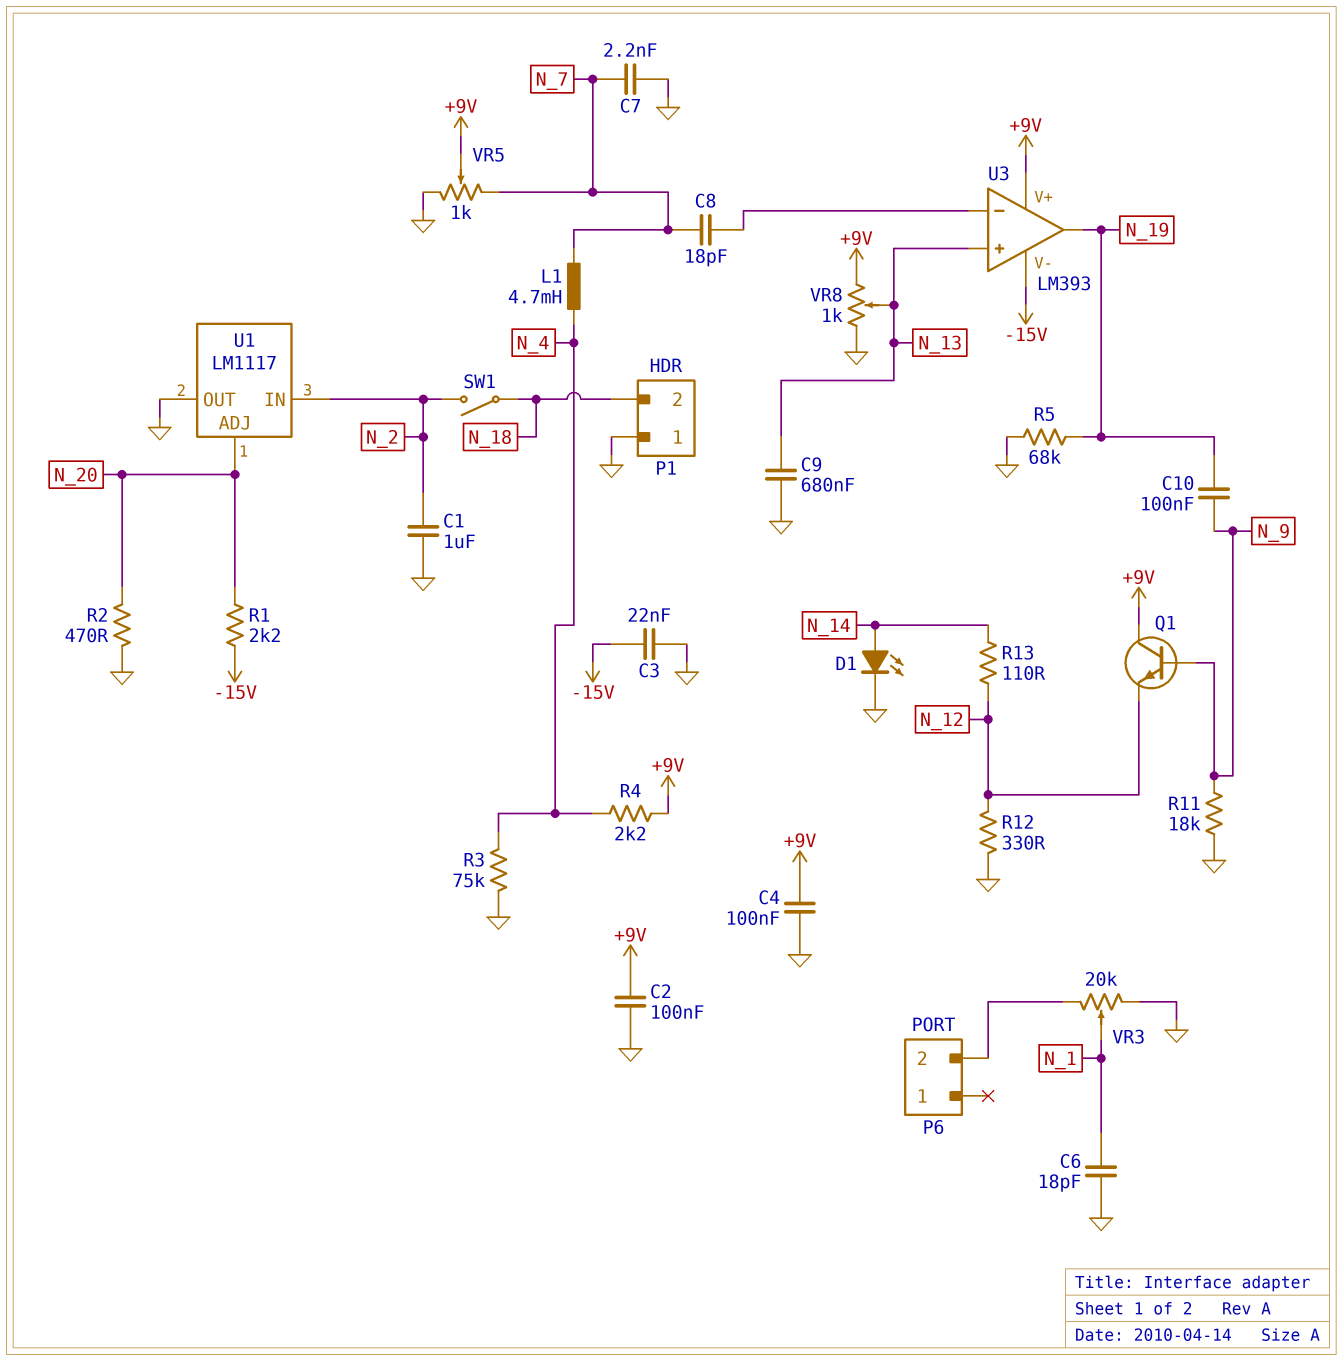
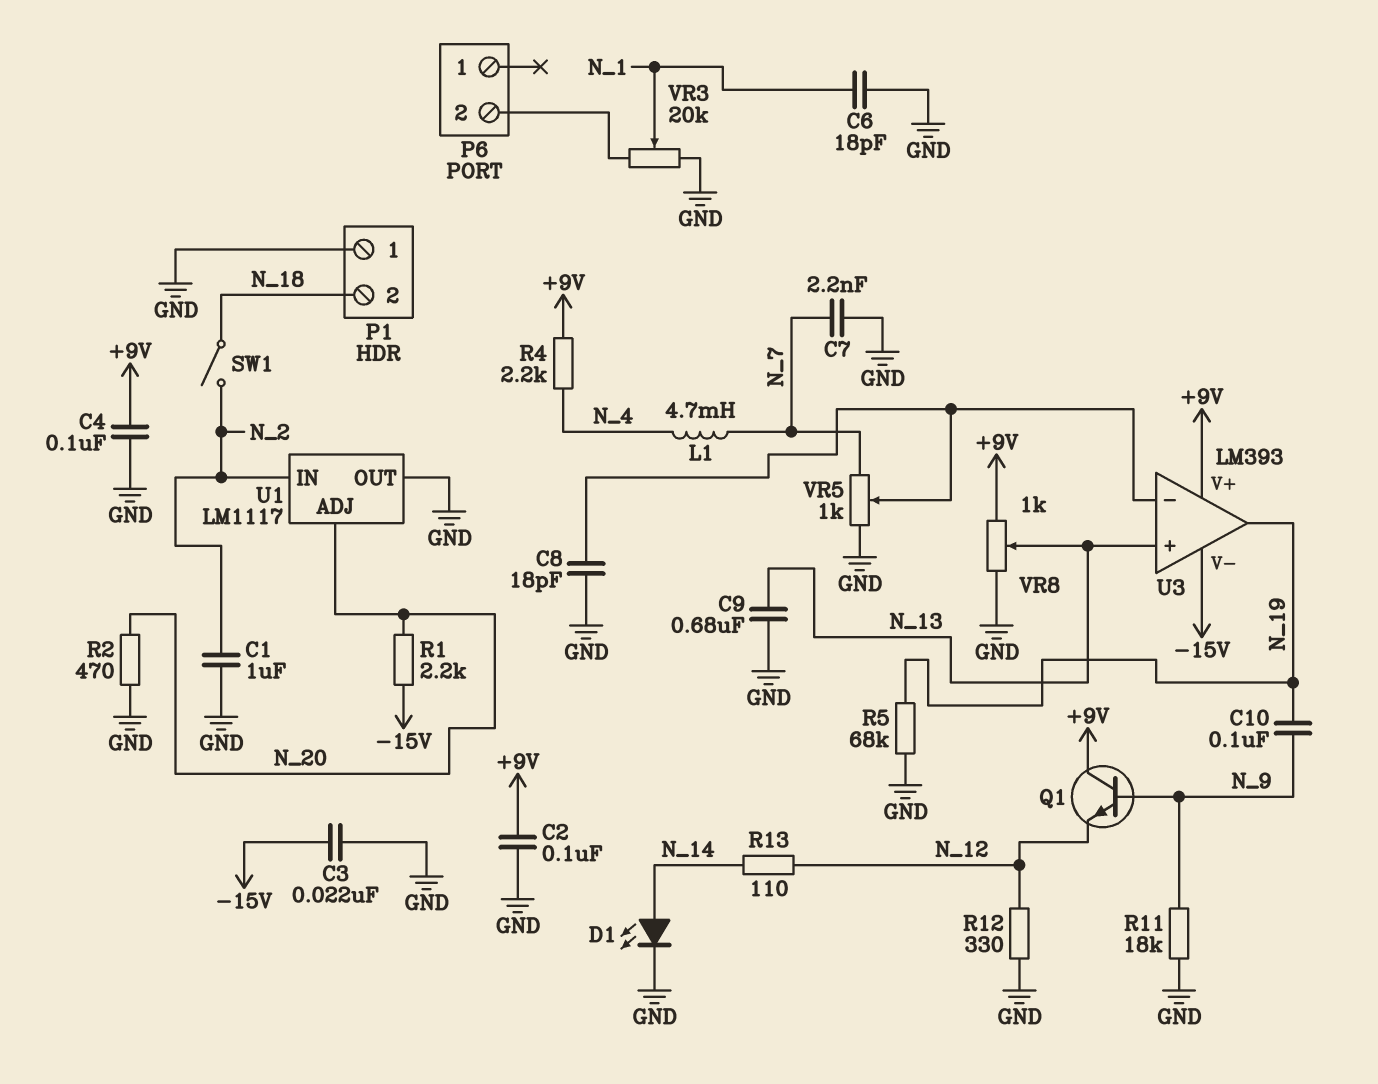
C8: 18pF (N_7, U3/in-) -> 18pF (GND, U3/in-)
R3: 75k (GND, N_4) -> none
VR5: 1k (GND, N_7, wiper +9V) -> 1k (GND, N_7, wiper U3/in-)

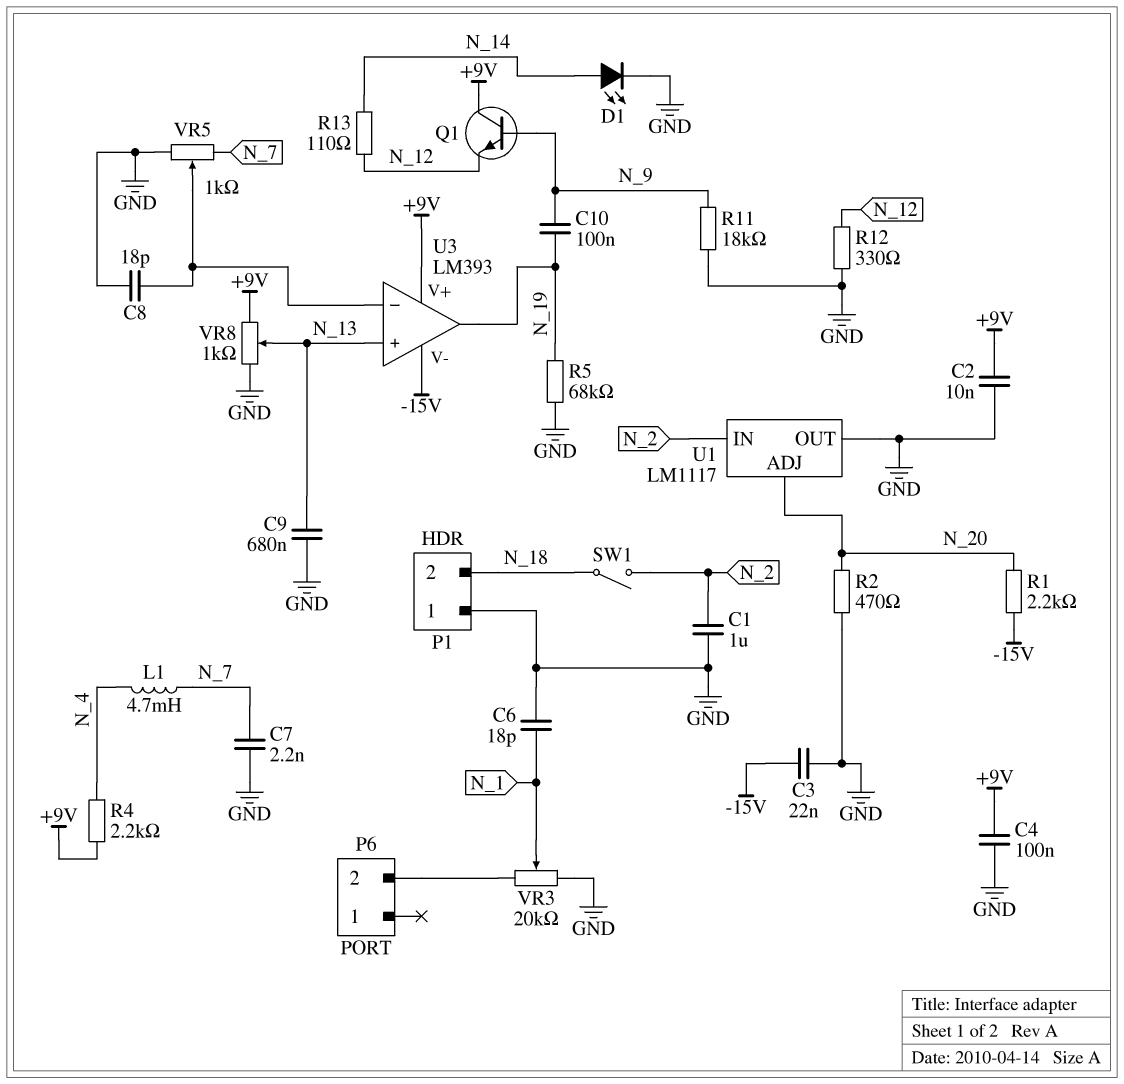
C2: 100nF (+9V, GND) -> 10nF (+9V, GND)

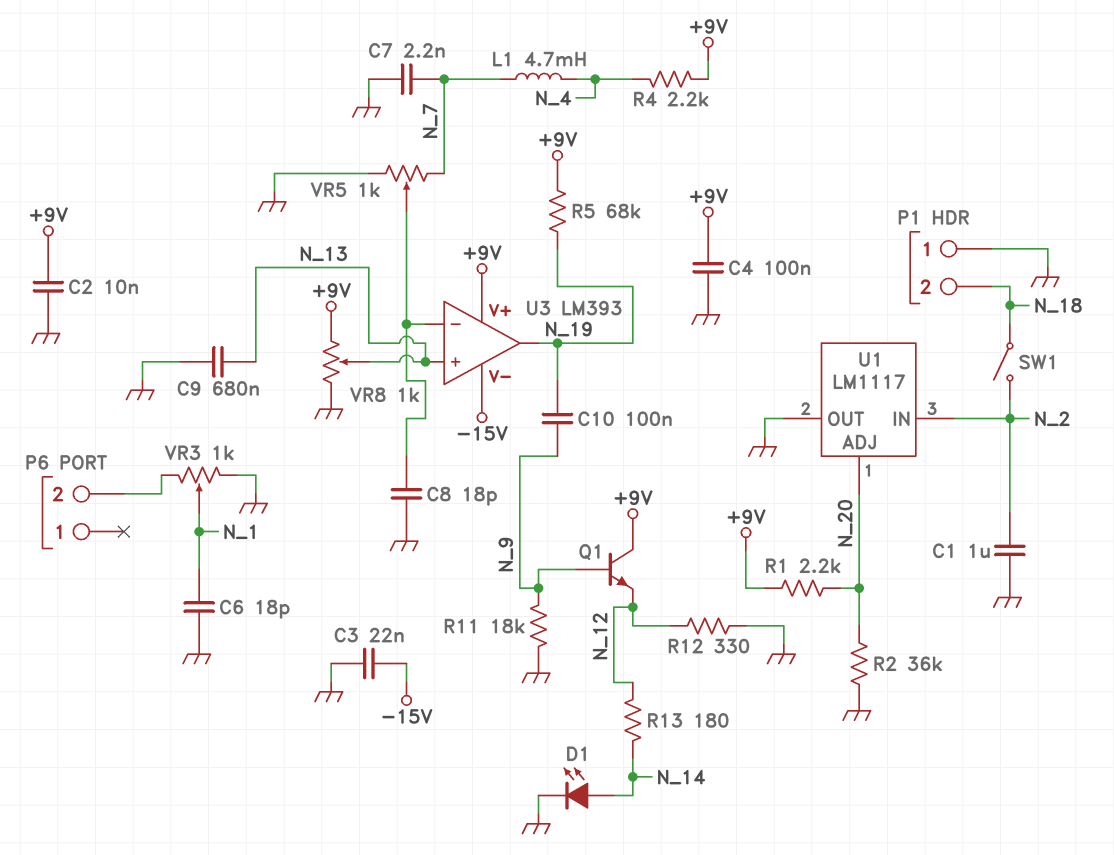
R1: 2.2k (-15V, N_20) -> 2.2k (+9V, N_20)
R2: 470 (GND, N_20) -> 36k (GND, N_20)
R5: 68k (GND, N_19) -> 68k (+9V, N_19)
R13: 110 (N_12, N_14) -> 180 (N_12, N_14)
VR3: 20k (GND, P6/2, wiper N_1) -> 1k (GND, P6/2, wiper N_1)

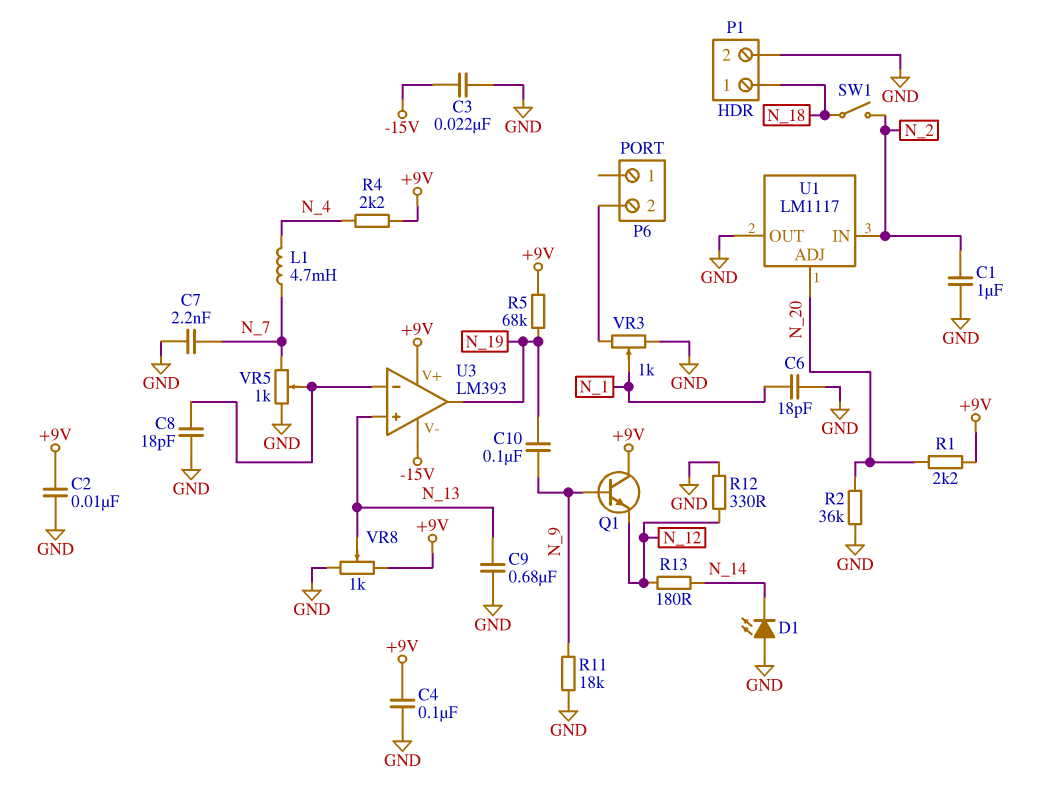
D1: LED (A N_14, K GND) -> LED (A GND, K N_14)
P1 pin 1: GND -> N_18
P1 pin 2: N_18 -> GND

